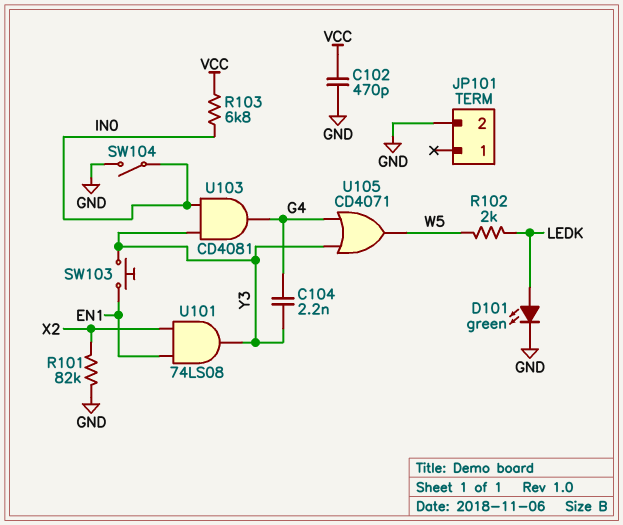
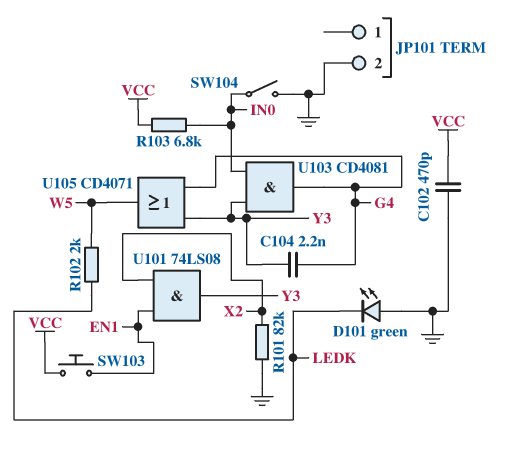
D101: LED green (A LEDK, K GND) -> LED green (A GND, K LEDK)
SW103: button (EN1, Y3) -> button (EN1, VCC)

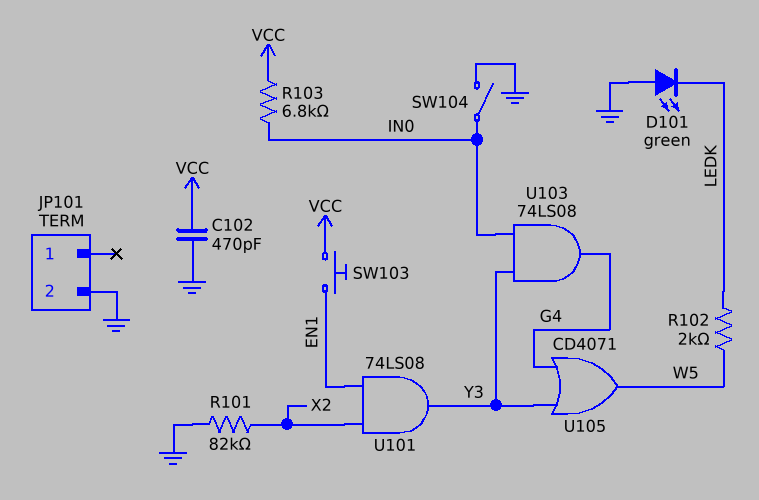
C104: 2.2nF (G4, Y3) -> none
U103: AND CD4081 (in IN0, in Y3, out G4) -> AND 74LS08 (in IN0, in Y3, out G4)

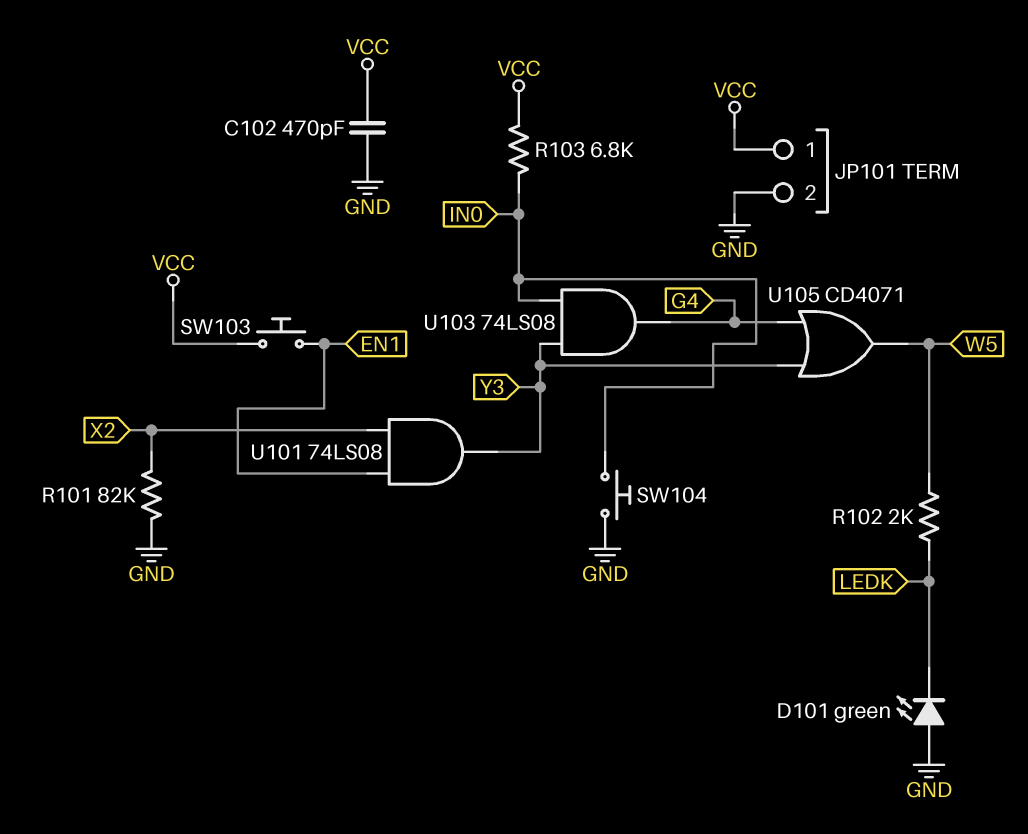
JP101 pin 1: none -> VCC
SW104: switch (GND, IN0) -> button (GND, IN0)

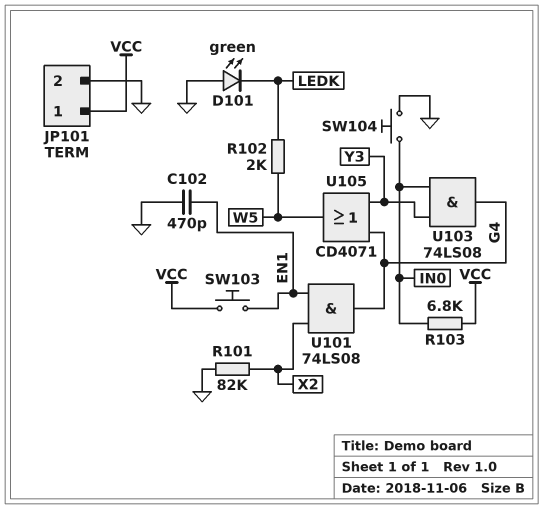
C102: 470pF (GND, VCC) -> 470pF (EN1, GND)
U101: AND 74LS08 (in EN1, in X2, out Y3) -> AND 74LS08 (in EN1, in X2, out G4)

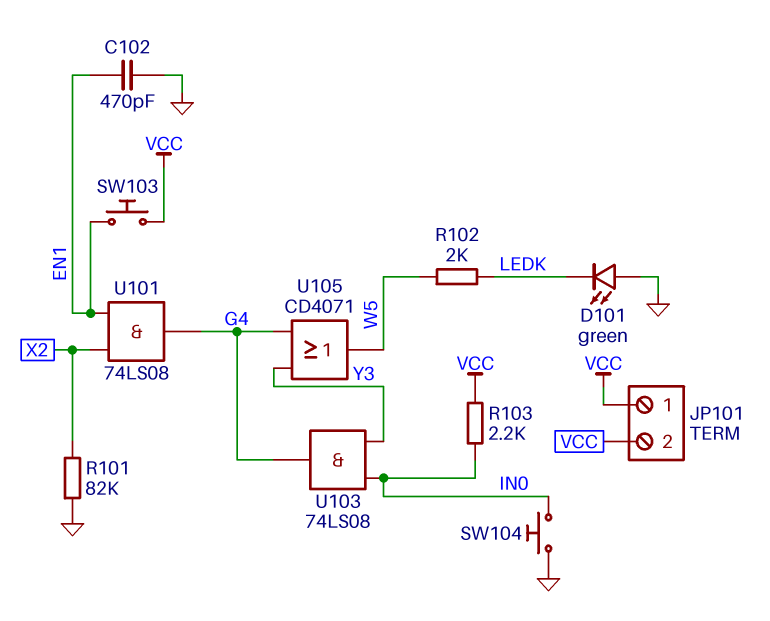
JP101 pin 2: GND -> VCC
R103: 6.8k (IN0, VCC) -> 2.2k (IN0, VCC)

